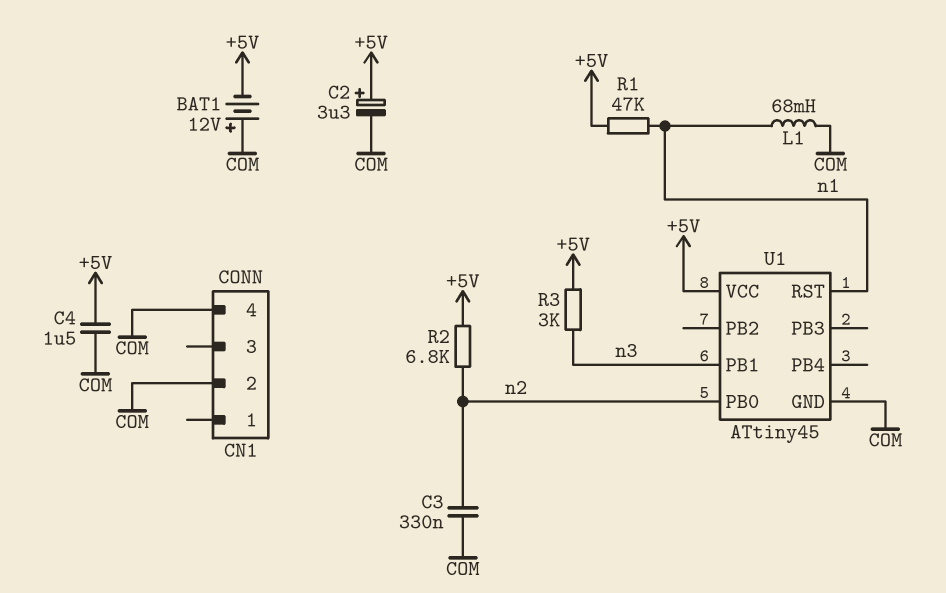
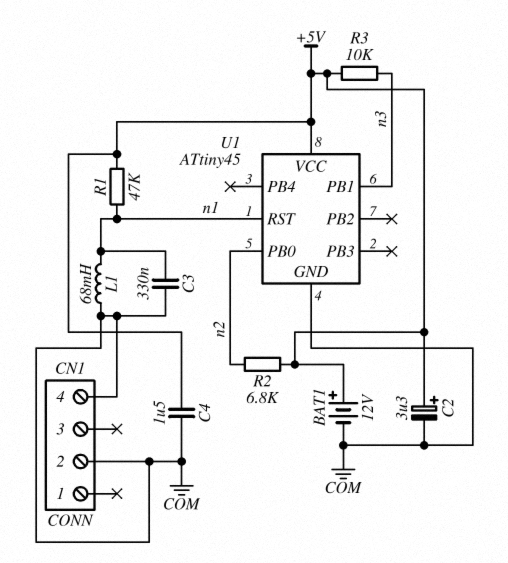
BAT1: 12V (plus COM, minus +5V) -> 12V (plus +5V, minus COM)
C3: 330nF (COM, n2) -> 330nF (COM, n1)
R3: 3k (+5V, n3) -> 10k (+5V, n3)

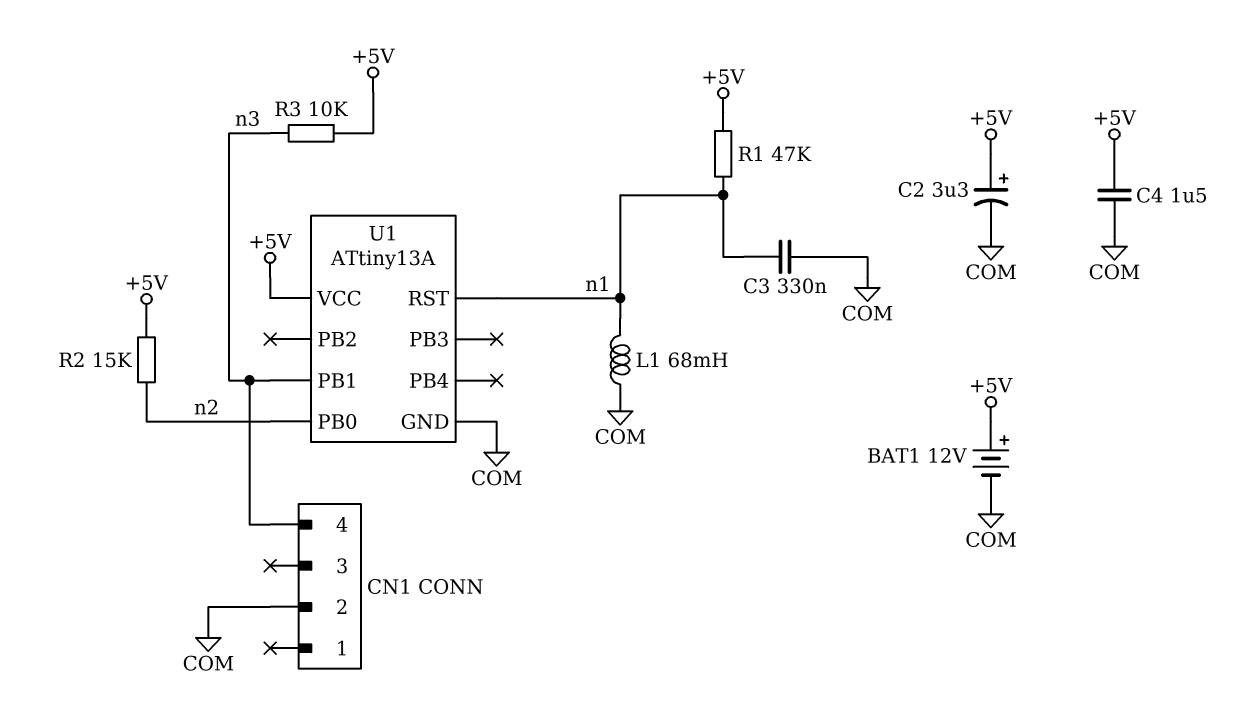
CN1 pin 4: COM -> n3
R2: 6.8k (+5V, n2) -> 15k (+5V, n2)
U1: ATtiny45 -> ATtiny13A

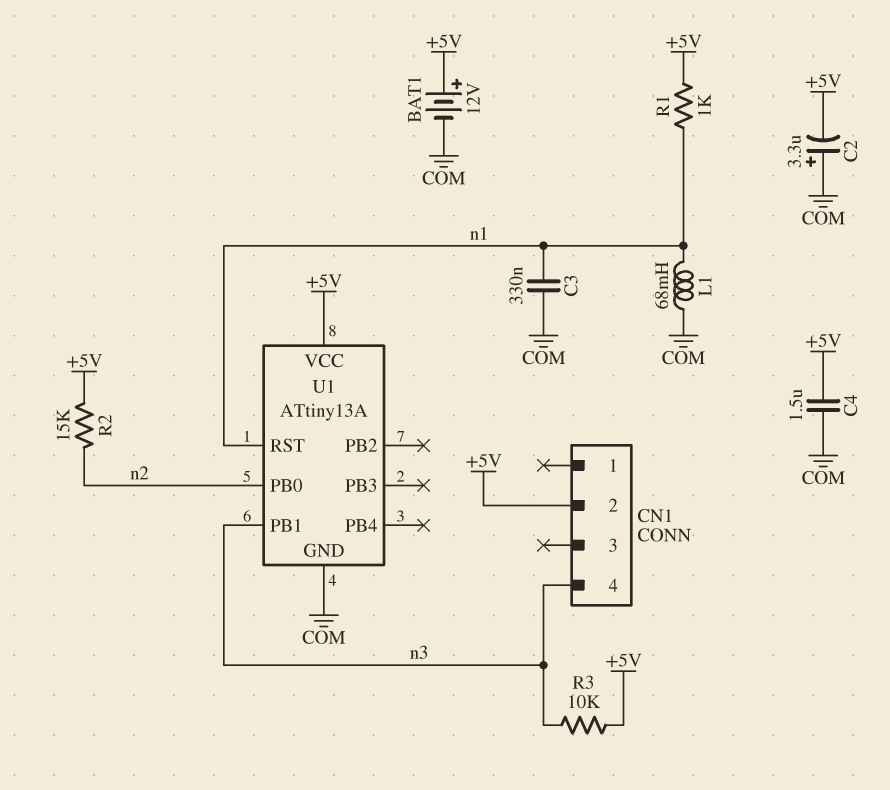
C2: 3.3uF (plus +5V, minus COM) -> 3.3uF (plus COM, minus +5V)
CN1 pin 2: COM -> +5V
R1: 47k (+5V, n1) -> 1k (+5V, n1)

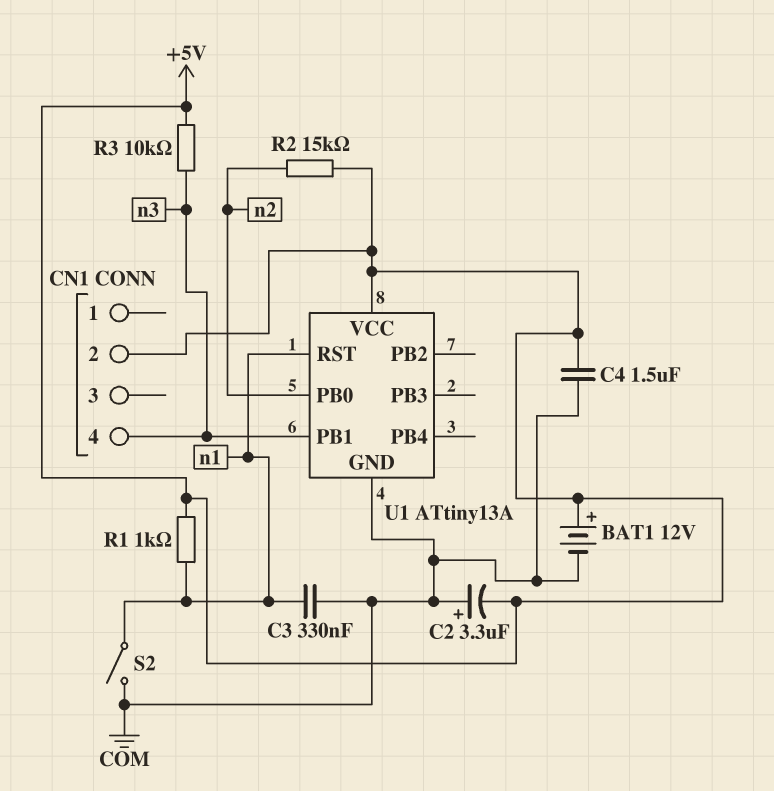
L1: 68mH (COM, n1) -> none
S2: none -> switch (COM, n1)

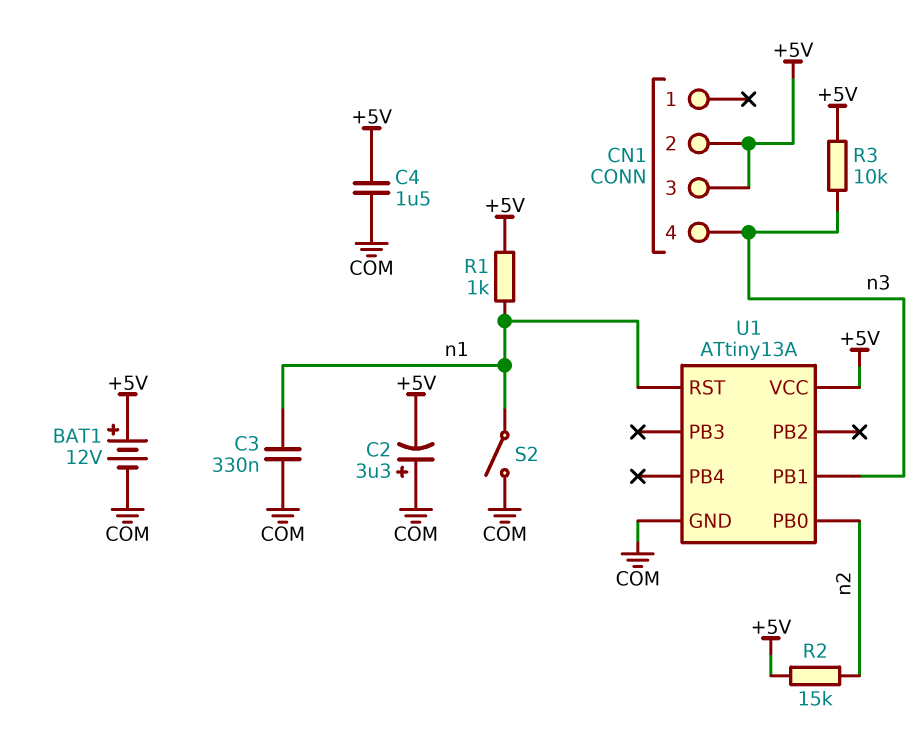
CN1 pin 3: none -> +5V

